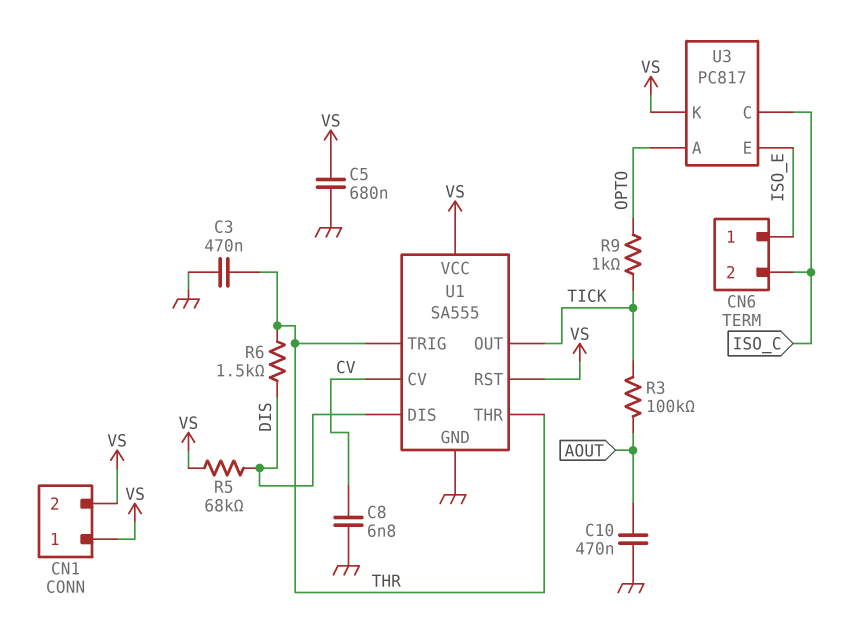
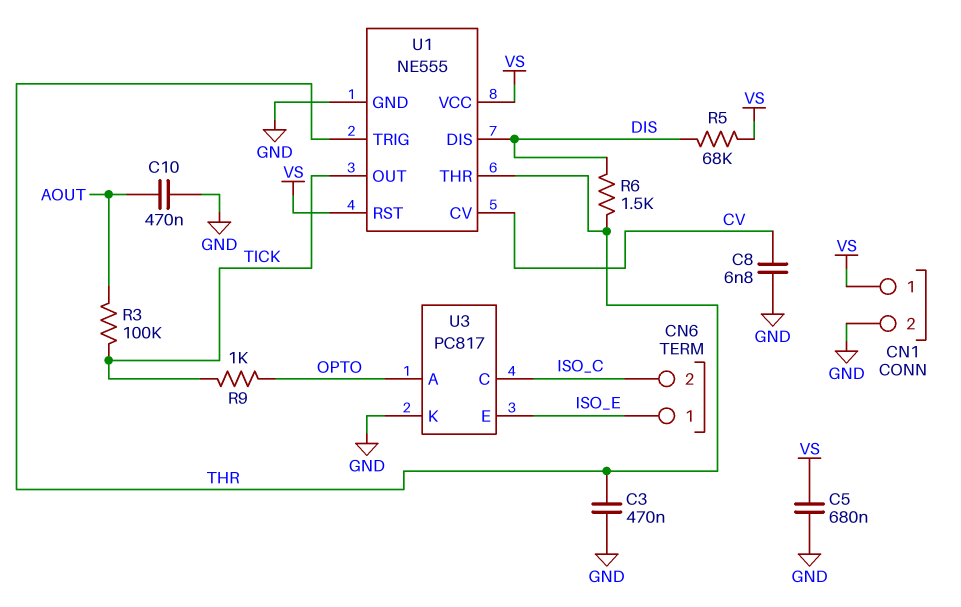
CN1 pin 2: VS -> GND
U1: SA555 -> NE555
U3 pin K: VS -> GND

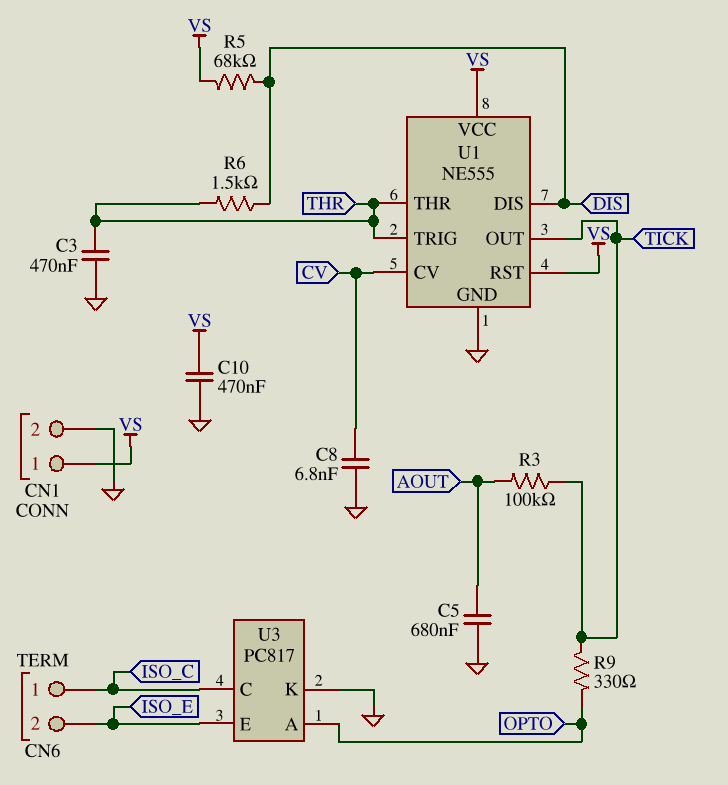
C5: 680nF (GND, VS) -> 680nF (AOUT, GND)
C10: 470nF (AOUT, GND) -> 470nF (GND, VS)
CN6 pin 1: ISO_E -> ISO_C
CN6 pin 2: ISO_C -> ISO_E
R9: 1k (OPTO, TICK) -> 330 (OPTO, TICK)

